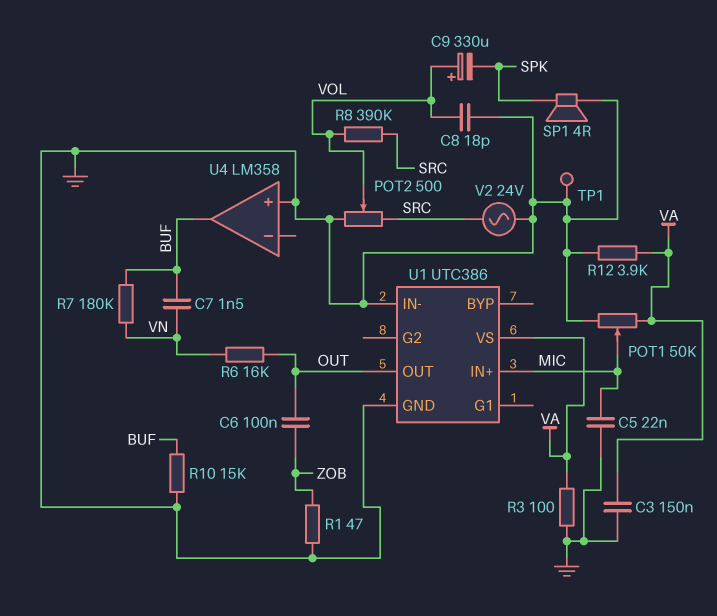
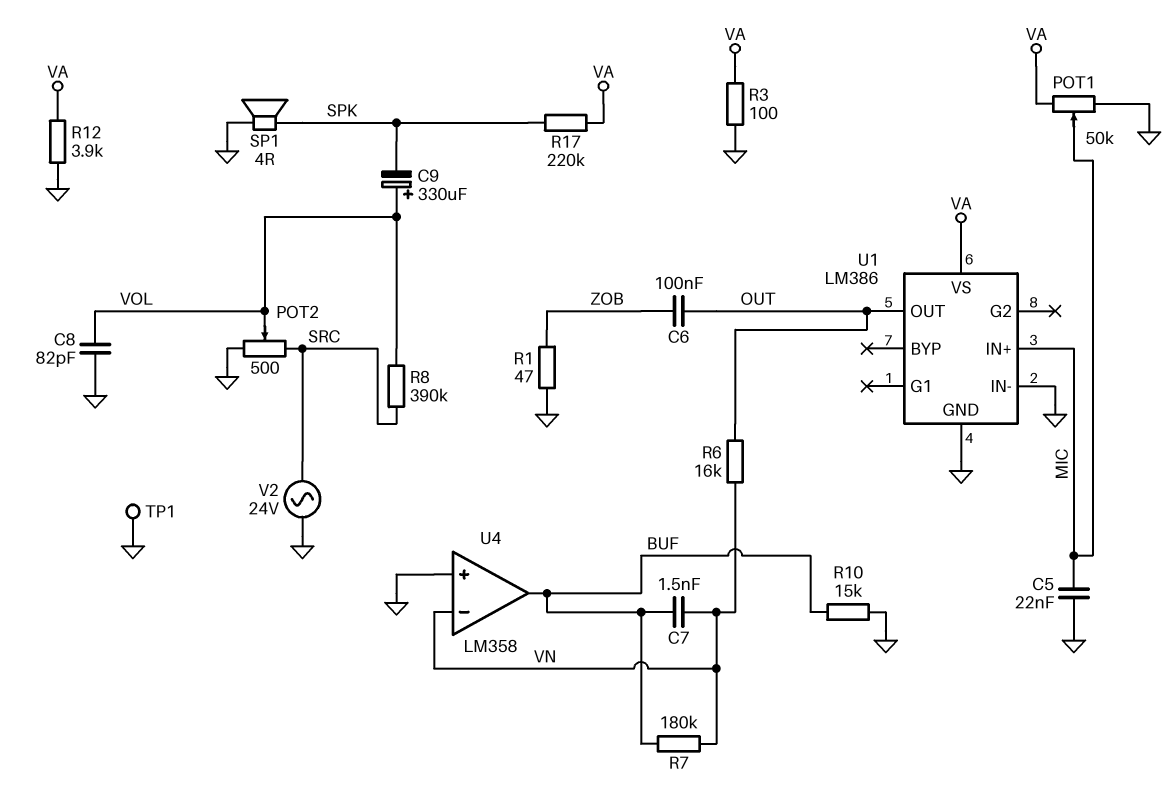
C3: 150nF (GND, VA) -> none
C8: 18pF (GND, VOL) -> 82pF (GND, VOL)
R17: none -> 220k (SPK, VA)
U1: UTC386 -> LM386
U4 pin in-: none -> VN

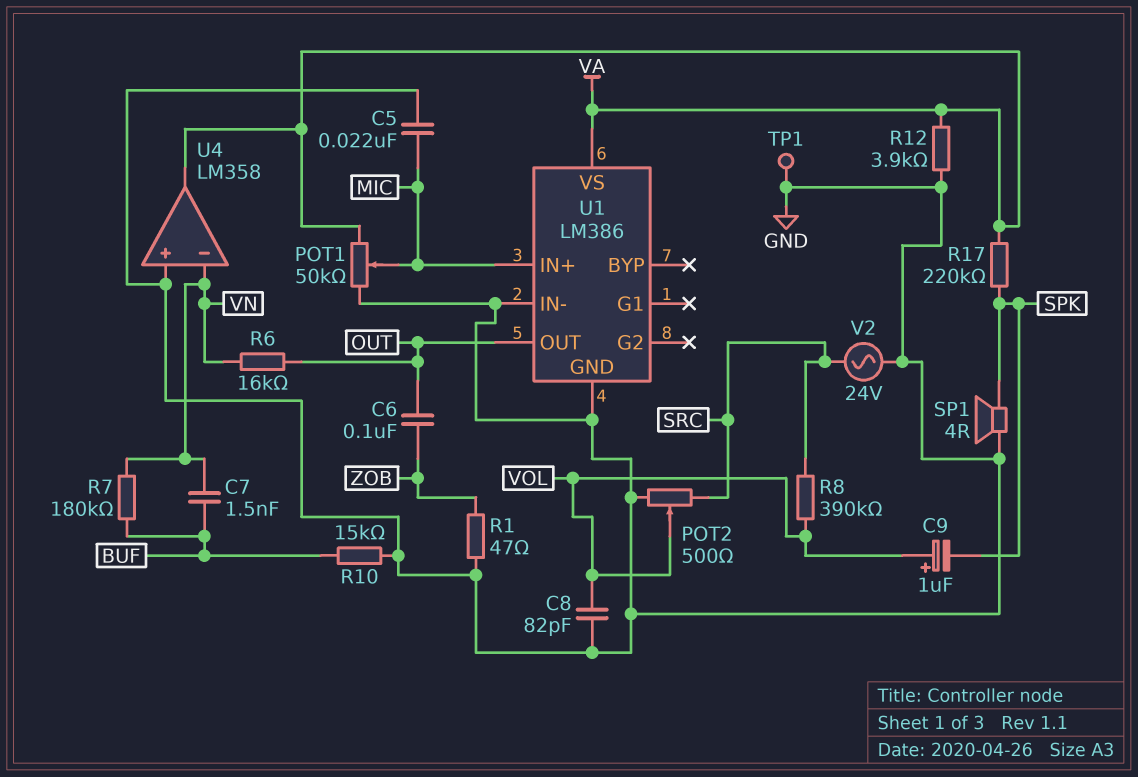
C9: 330uF (plus VOL, minus SPK) -> 1uF (plus VOL, minus SPK)
R3: 100 (GND, VA) -> none
U4 pin out: BUF -> VA

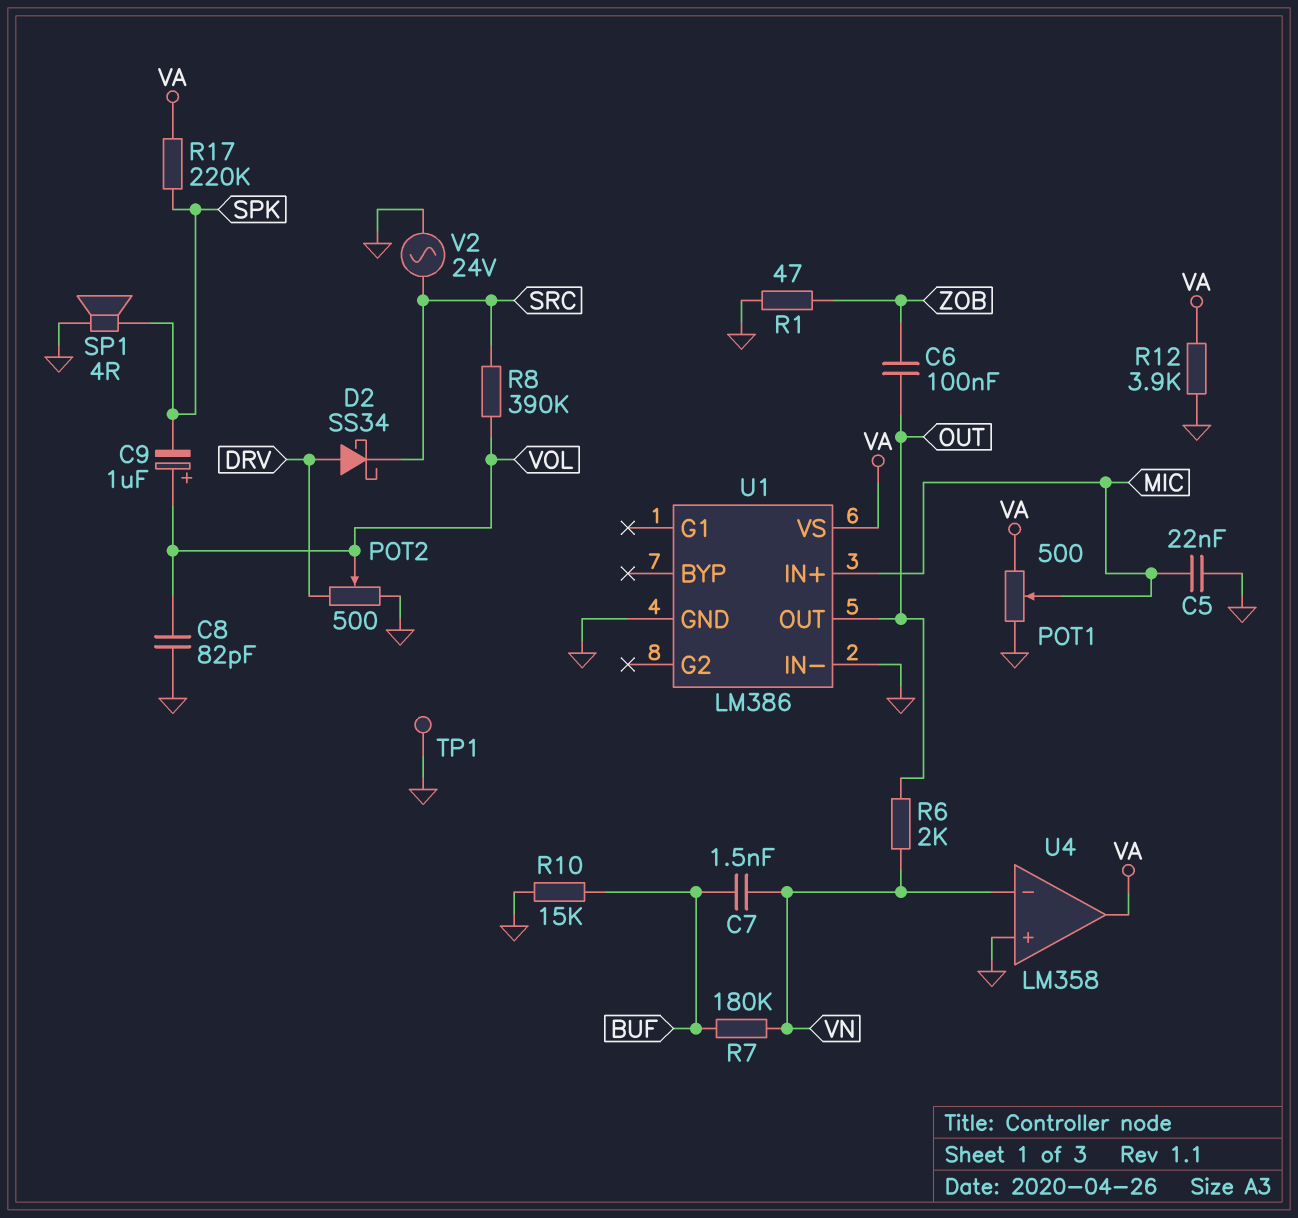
D2: none -> schottky SS34 (A DRV, K SRC)
POT1: 50k (GND, VA, wiper MIC) -> 500 (GND, VA, wiper MIC)
POT2: 500 (GND, SRC, wiper VOL) -> 500 (DRV, GND, wiper VOL)
R6: 16k (OUT, VN) -> 2k (OUT, VN)

